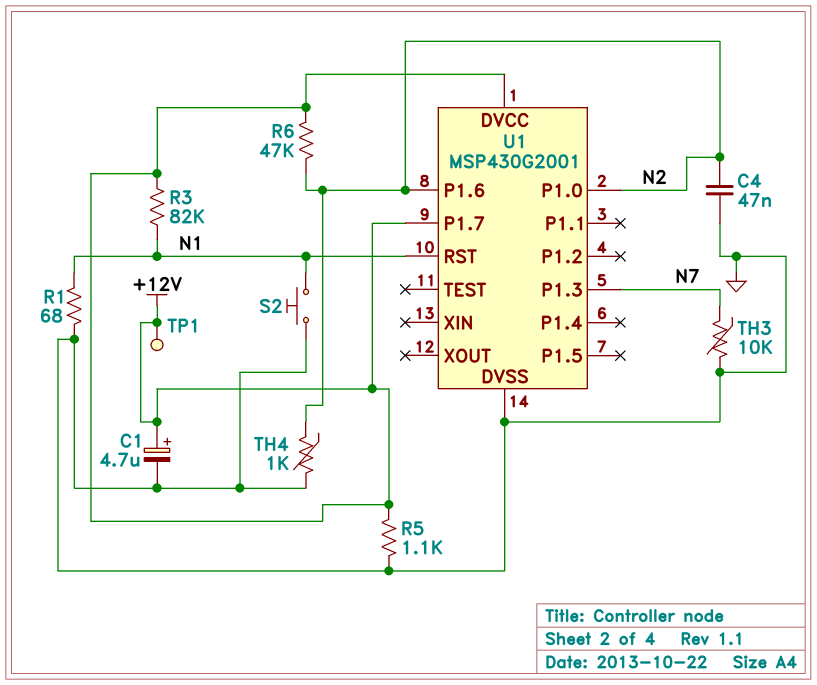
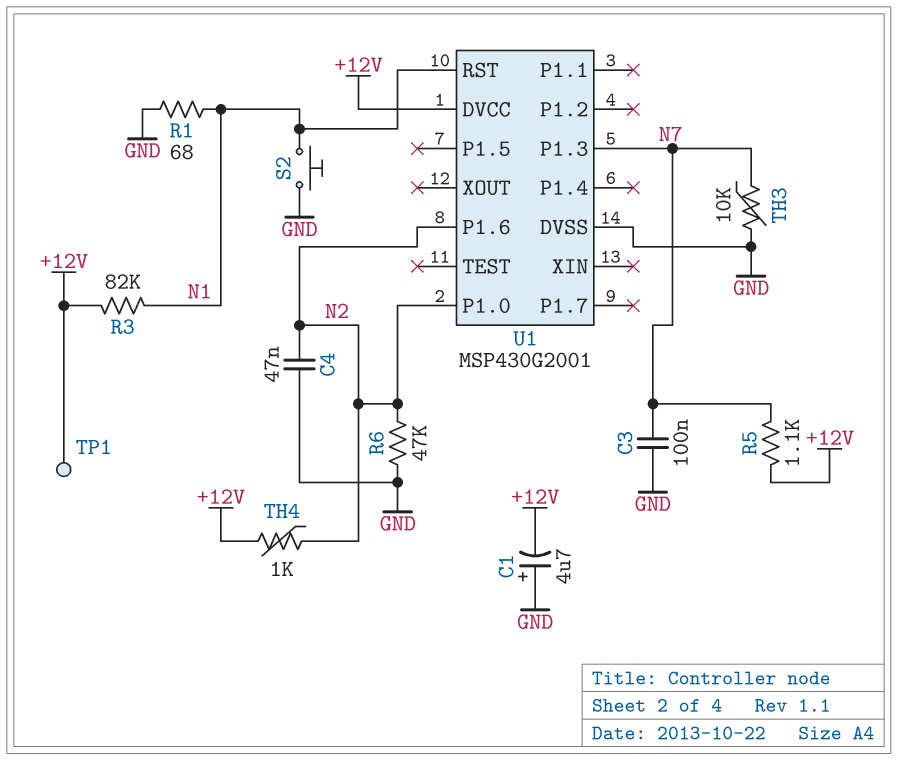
C1: 4.7uF (plus +12V, minus GND) -> 4.7uF (plus GND, minus +12V)
C3: none -> 100nF (GND, N7)
R5: 1.1k (+12V, GND) -> 1.1k (+12V, N7)
R6: 47k (+12V, N2) -> 47k (GND, N2)
TH4: 1k (GND, N2) -> 1k (+12V, N2)
U1 pin P1.7: +12V -> none

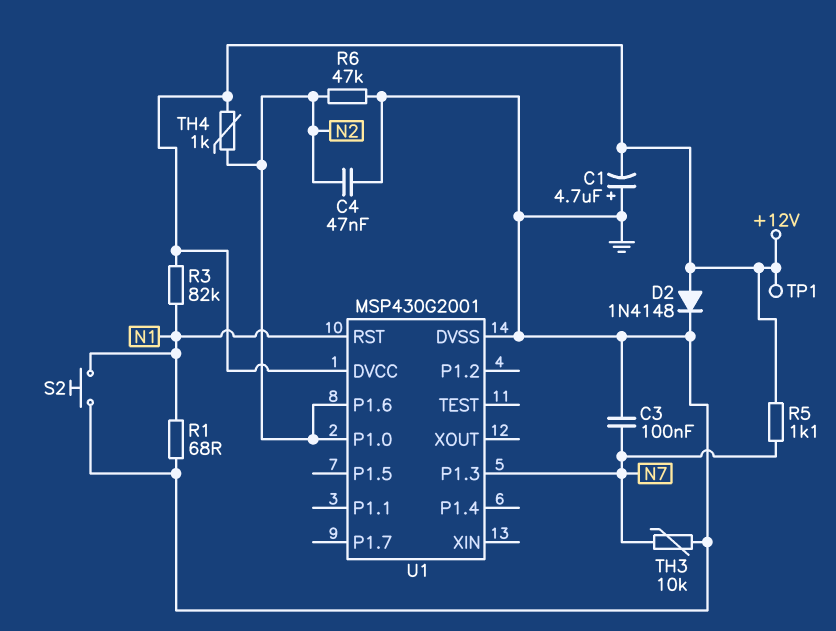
D2: none -> diode 1N4148 (A +12V, K GND)

